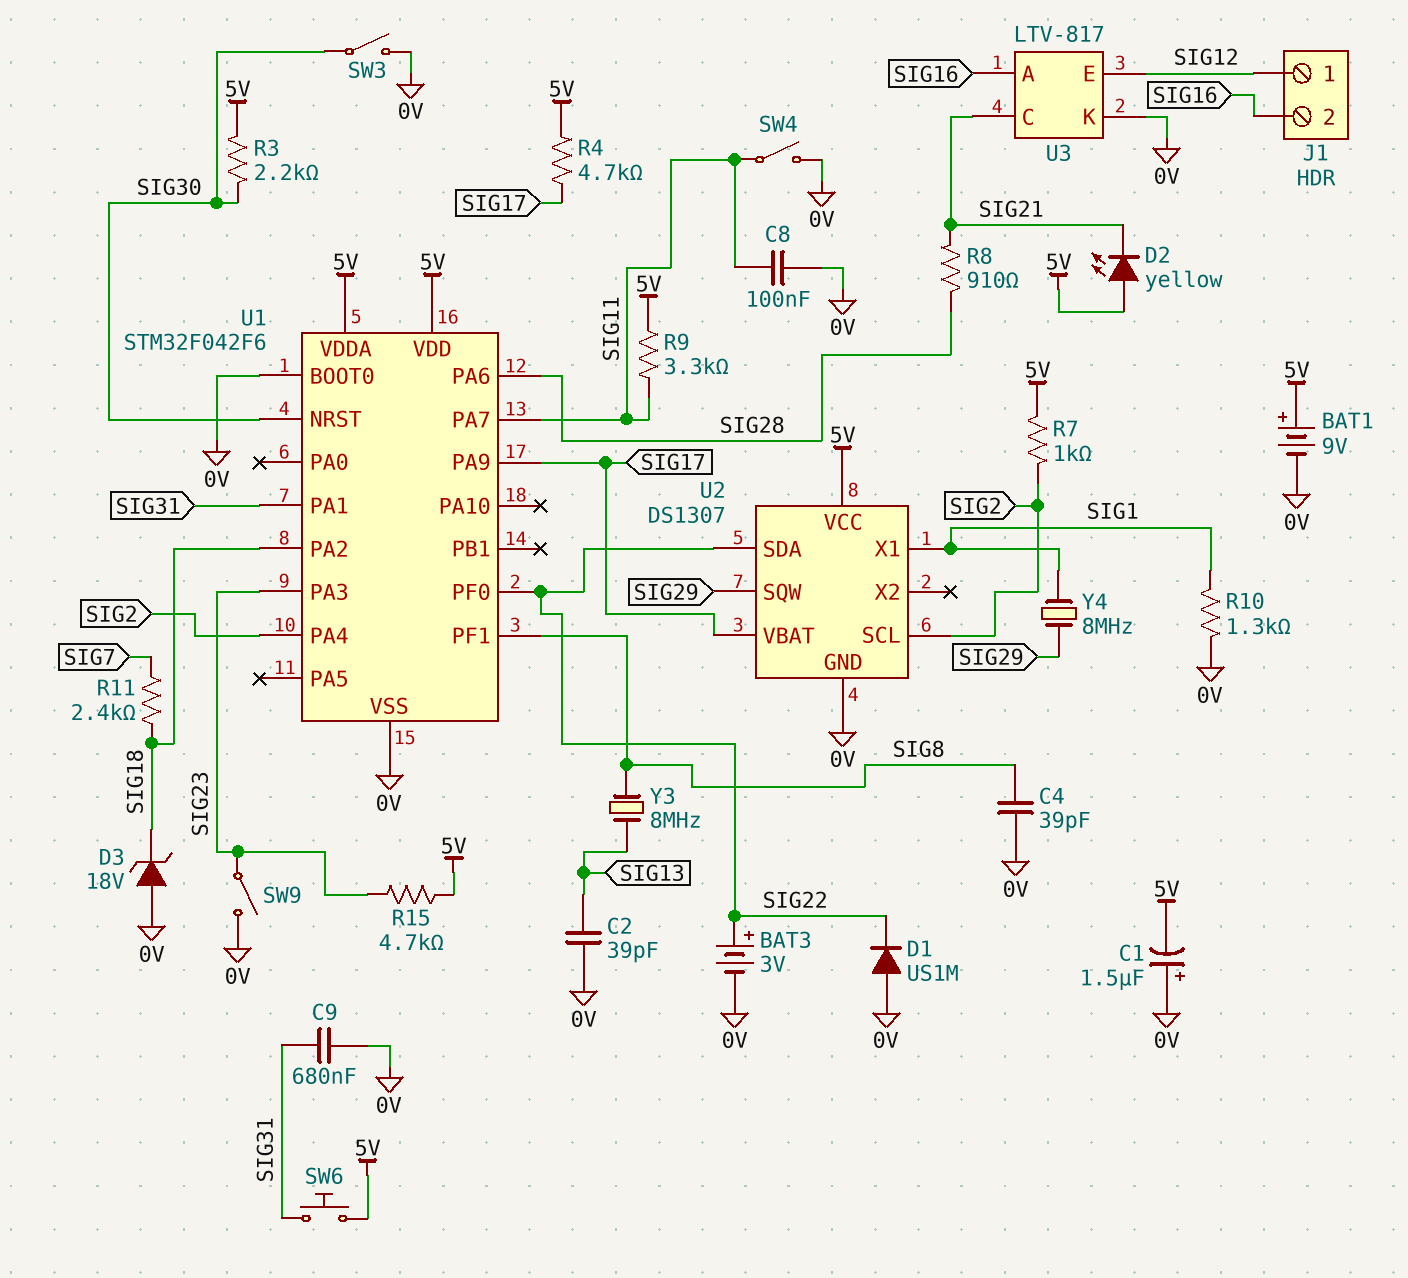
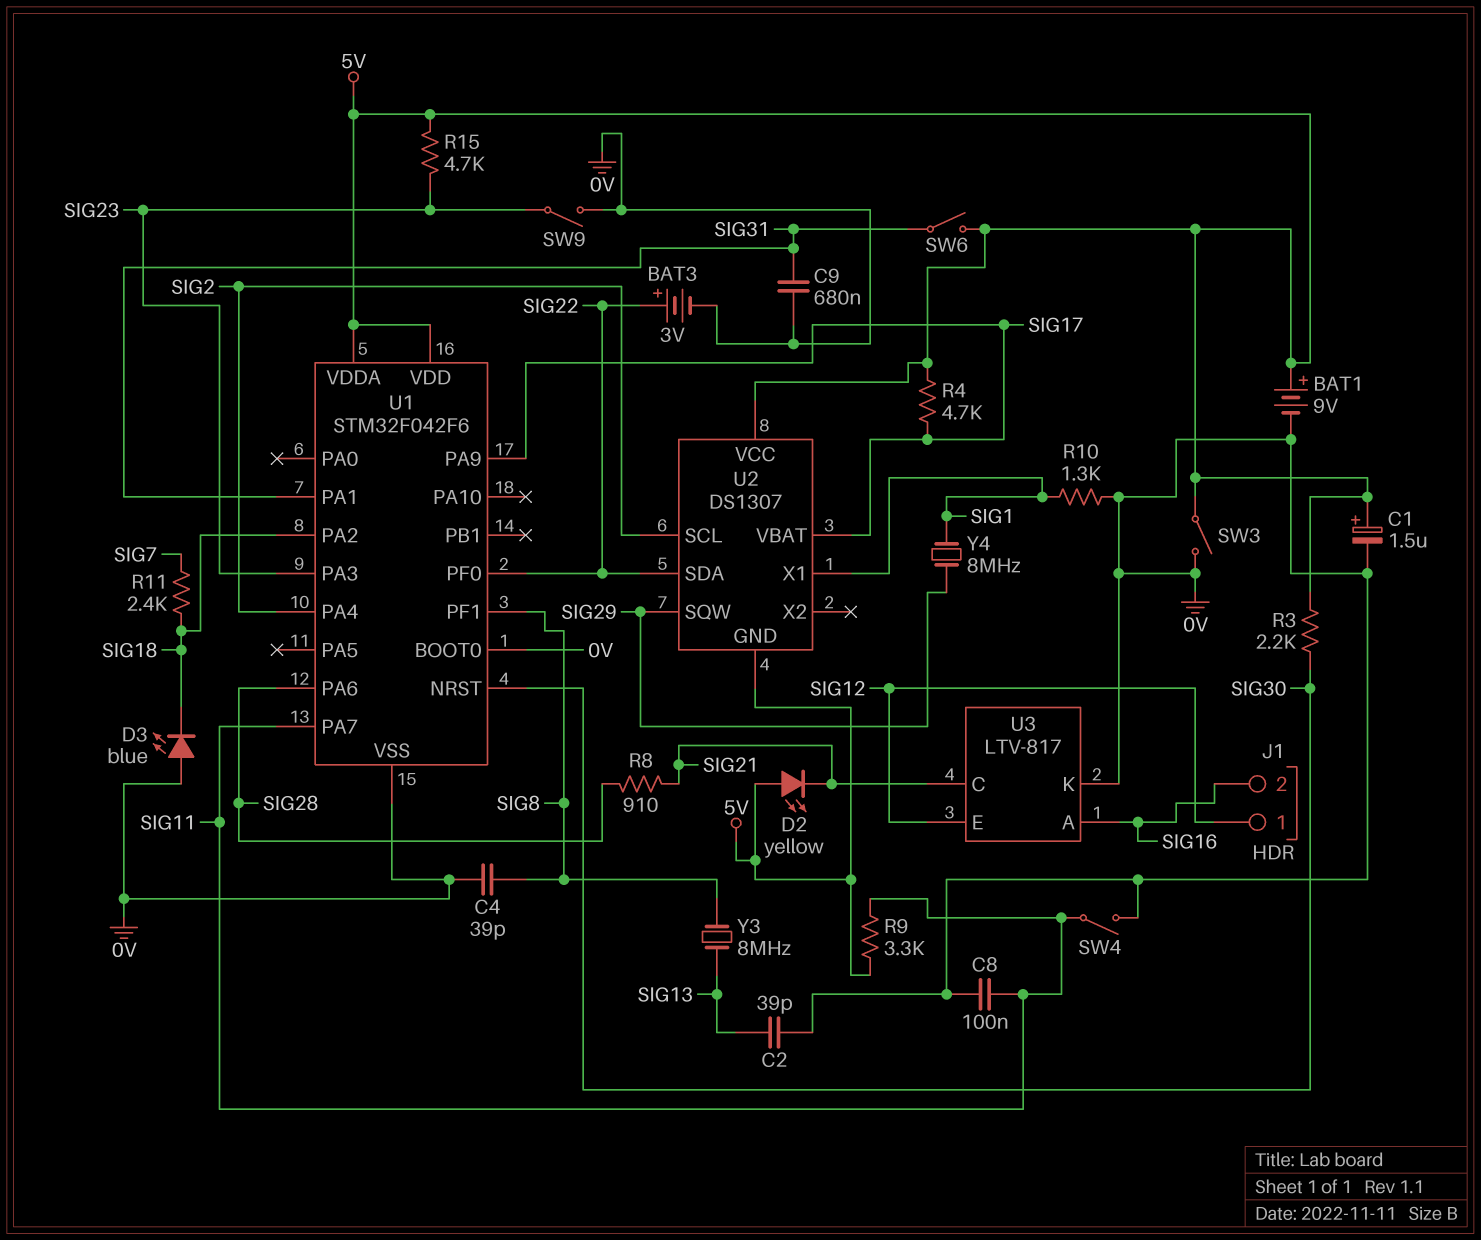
C1: 1.5uF (plus 0V, minus 5V) -> 1.5uF (plus 5V, minus 0V)
D1: diode US1M (A 0V, K SIG22) -> none
D3: zener 18V (A 0V, K SIG18) -> LED blue (A 0V, K SIG18)
R7: 1k (5V, SIG2) -> none
SW3: switch (0V, SIG30) -> switch (0V, 5V)
SW6: button (5V, SIG31) -> switch (5V, SIG31)
U2 pin GND: 0V -> 5V

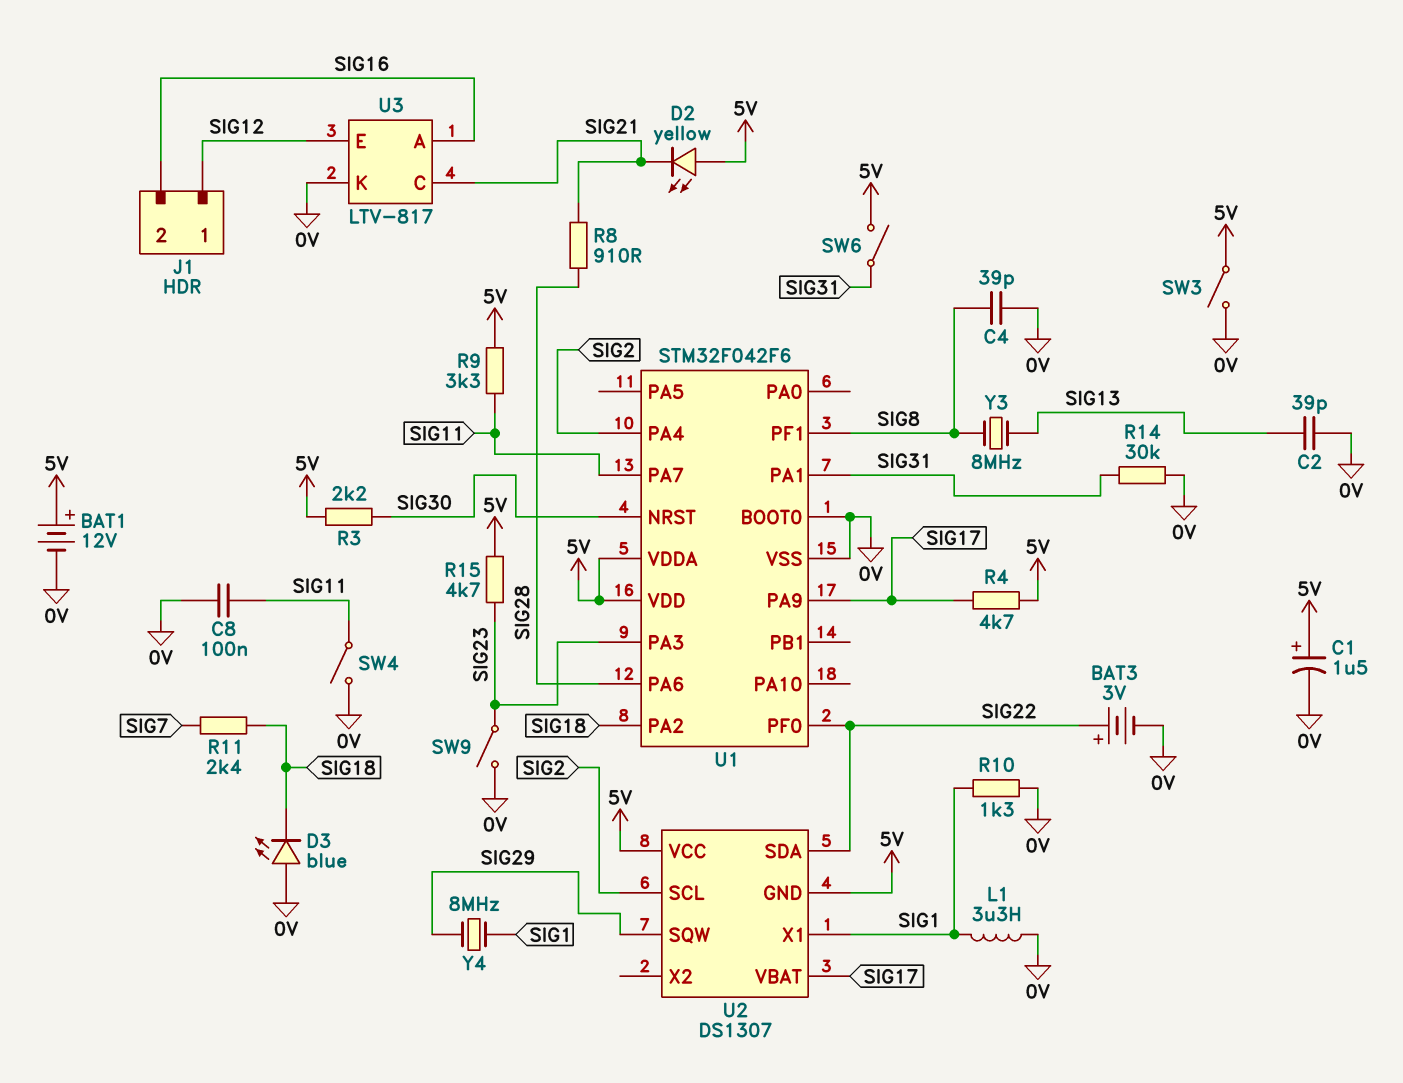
BAT1: 9V (plus 5V, minus 0V) -> 12V (plus 5V, minus 0V)
C9: 680nF (0V, SIG31) -> none
L1: none -> 3.3uH (0V, SIG1)
R14: none -> 30k (0V, SIG31)

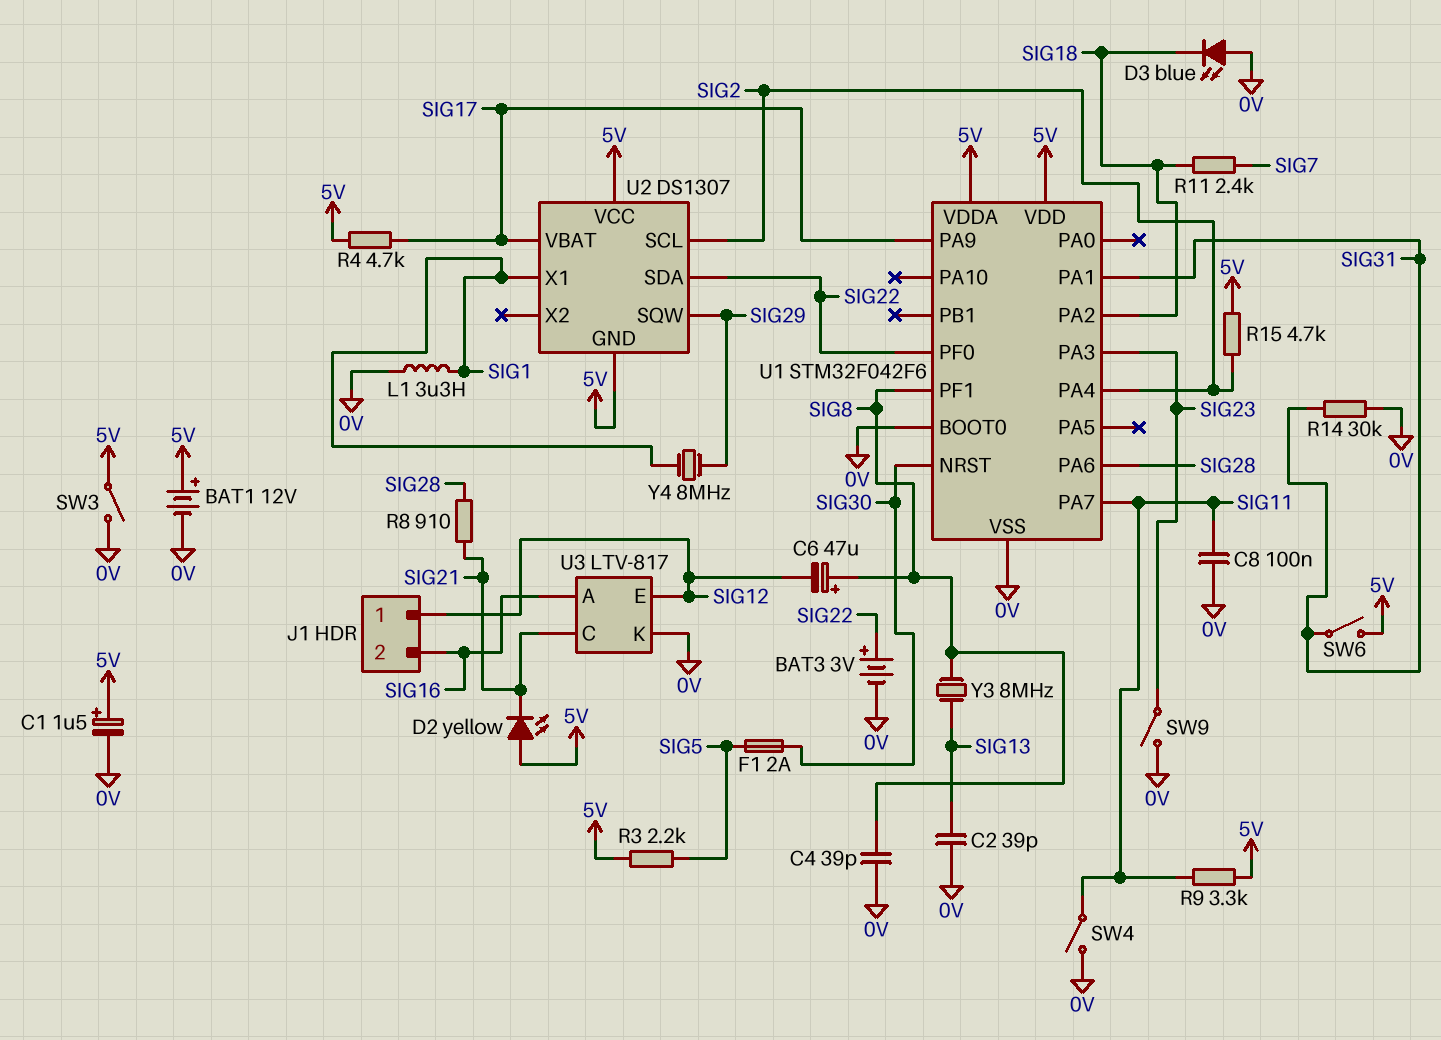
C6: none -> 47uF (plus SIG8, minus SIG12)
F1: none -> 2A (SIG5, SIG30)
R3: 2.2k (5V, SIG30) -> 2.2k (5V, SIG5)
R10: 1.3k (0V, SIG1) -> none
R15: 4.7k (5V, SIG23) -> 4.7k (5V, SIG2)

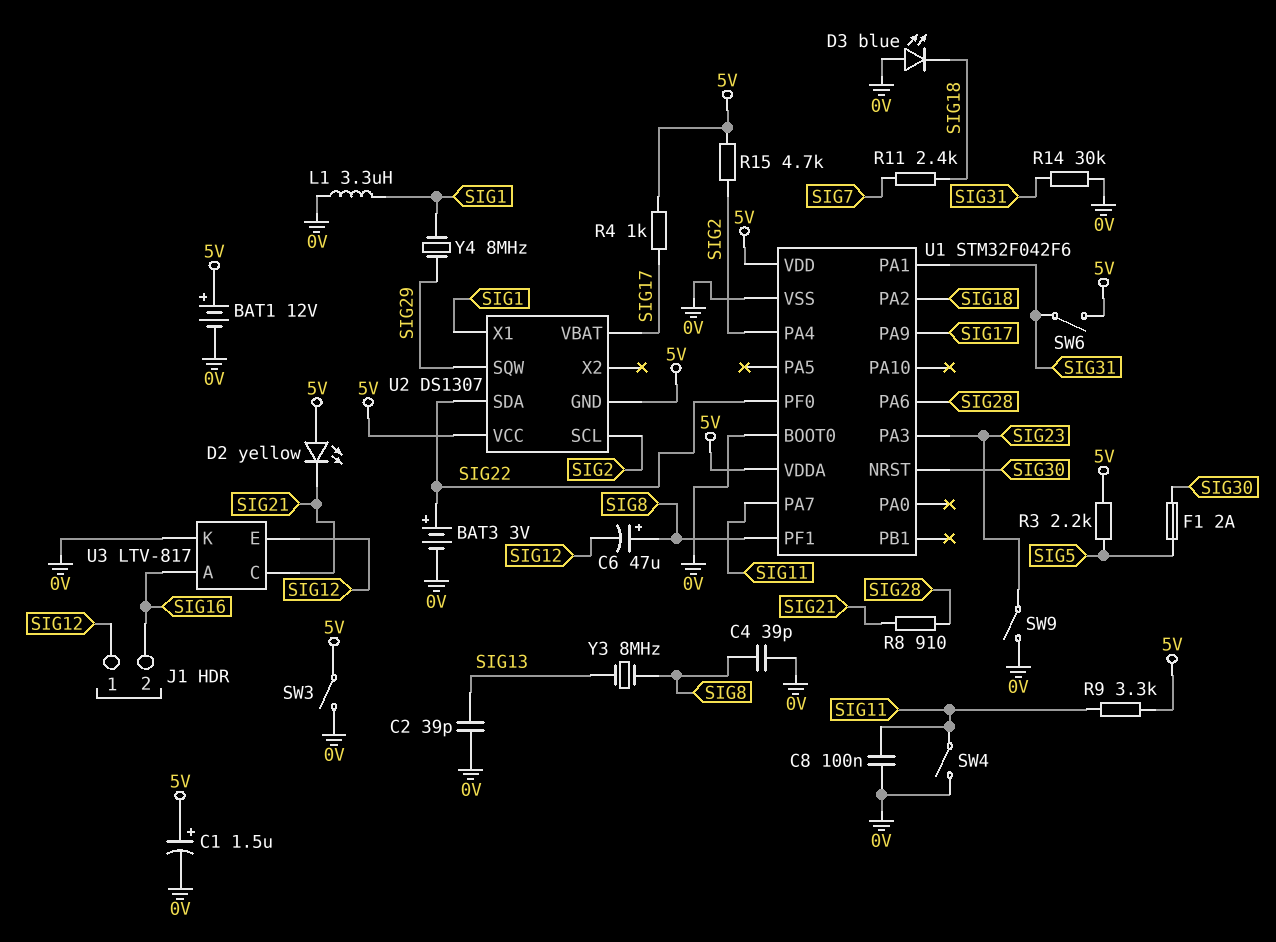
R4: 4.7k (5V, SIG17) -> 1k (5V, SIG17)

